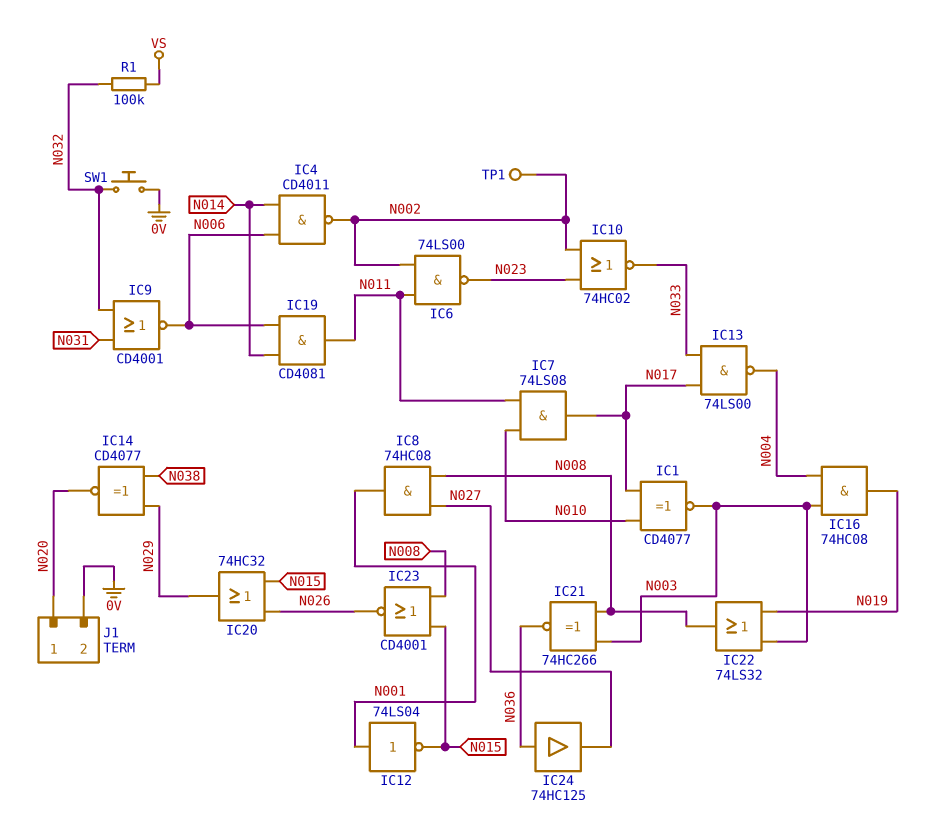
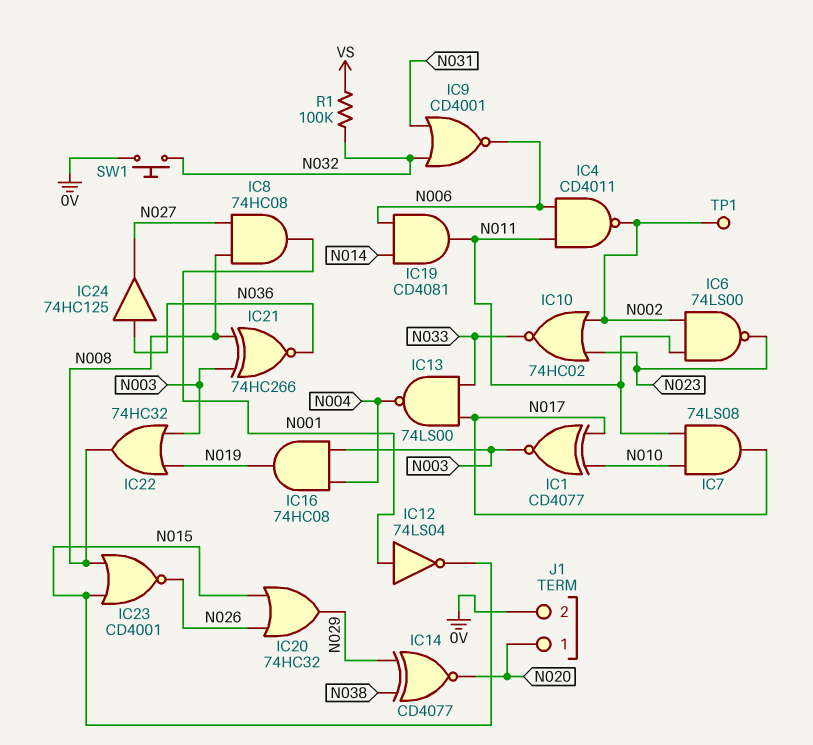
IC4: NAND CD4011 (in N006, in N014, out N002) -> NAND CD4011 (in N006, in N011, out N002)
IC22: OR 74LS32 (in N003, in N019, out N008) -> OR 74HC32 (in N003, in N019, out N008)

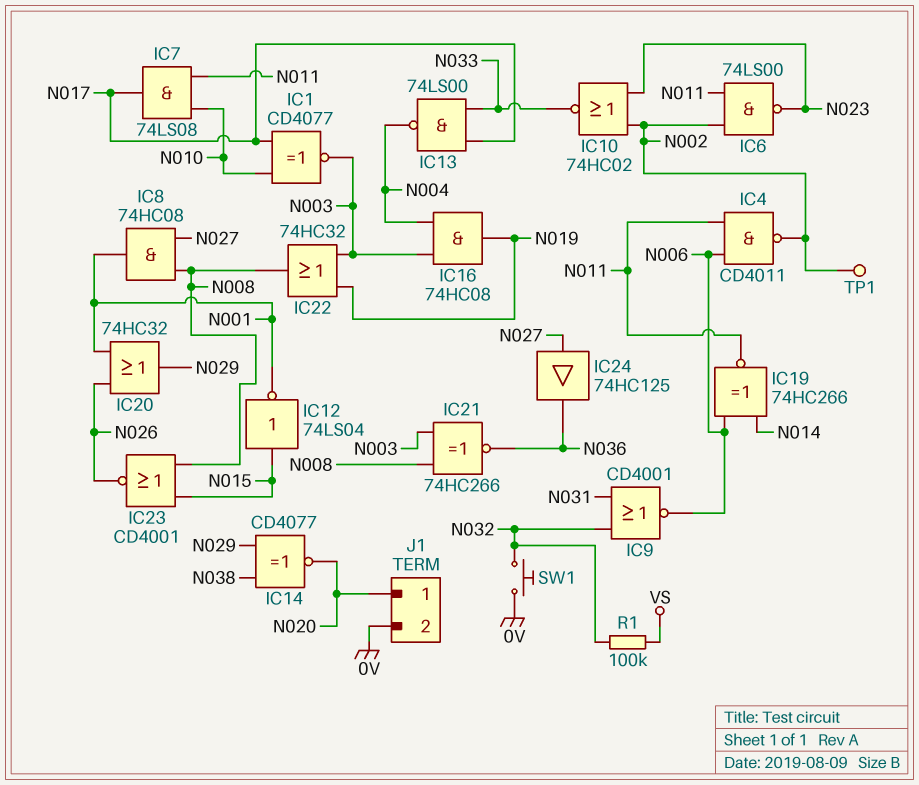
IC12: NOT 74LS04 (in N001, out N015) -> NOT 74LS04 (in N015, out N001)
IC19: AND CD4081 (in N006, in N014, out N011) -> XNOR 74HC266 (in N006, in N014, out N011)
IC20: OR 74HC32 (in N015, in N026, out N029) -> OR 74HC32 (in N001, in N026, out N029)
IC24: buffer 74HC125 (in N036, out N027) -> buffer 74HC125 (in N027, out N036)

